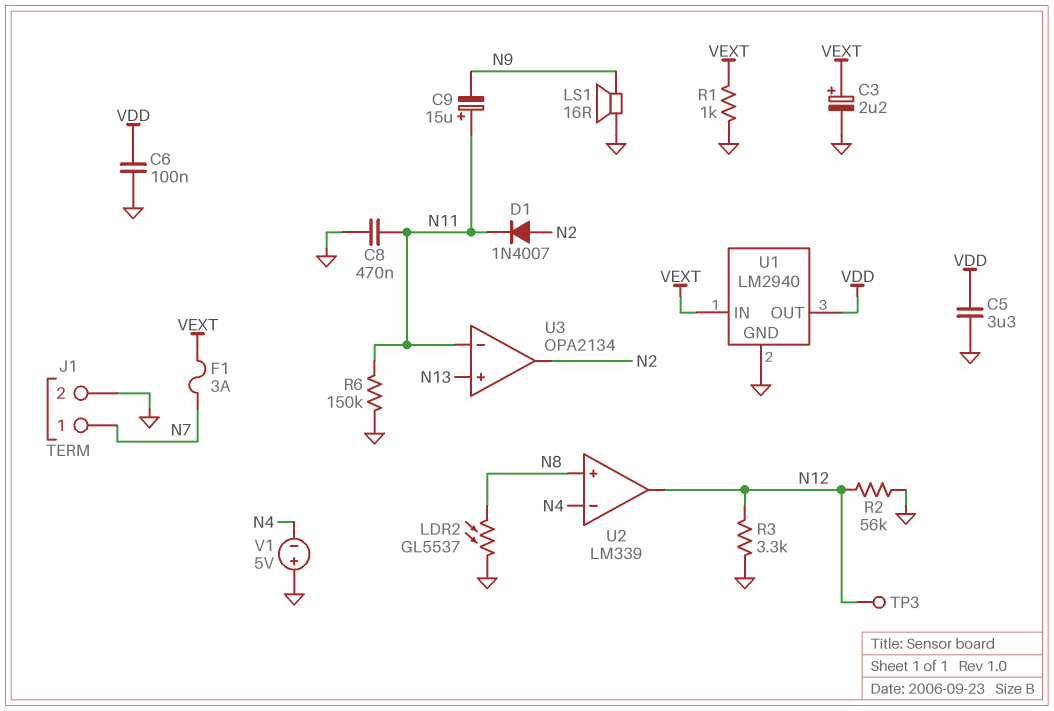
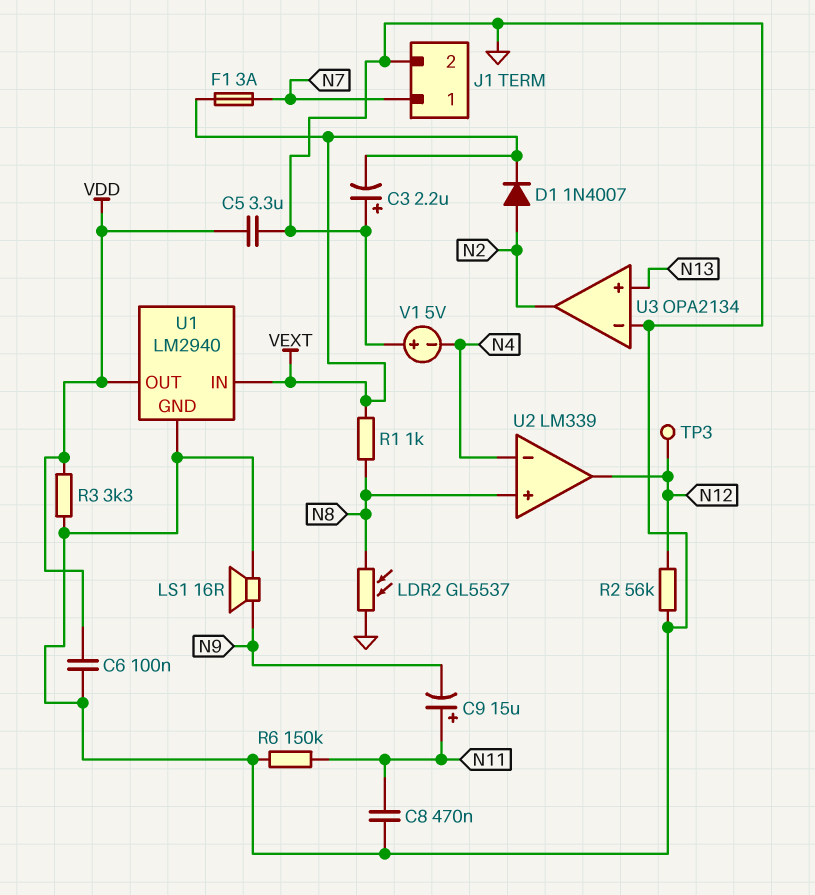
C3: 2.2uF (plus VEXT, minus GND) -> 2.2uF (plus GND, minus VEXT)
D1: diode 1N4007 (A N2, K N11) -> diode 1N4007 (A N2, K VEXT)
R1: 1k (GND, VEXT) -> 1k (N8, VEXT)
R3: 3.3k (GND, N12) -> 3.3k (GND, VDD)
U3 pin in-: N11 -> GND

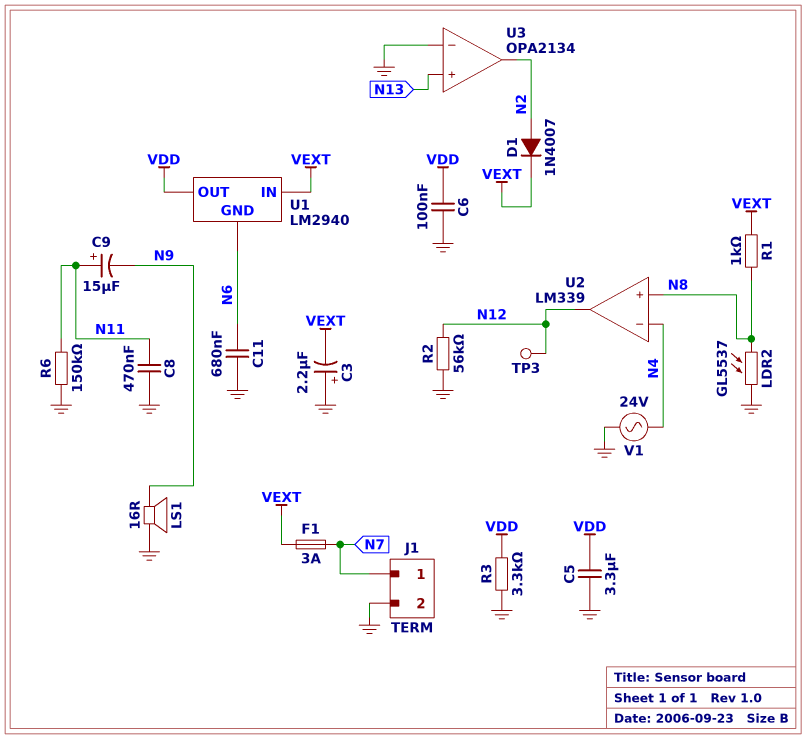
C11: none -> 680nF (GND, N6)
U1 pin GND: GND -> N6
V1: 5V (plus GND, minus N4) -> AC 24V (GND, N4)

